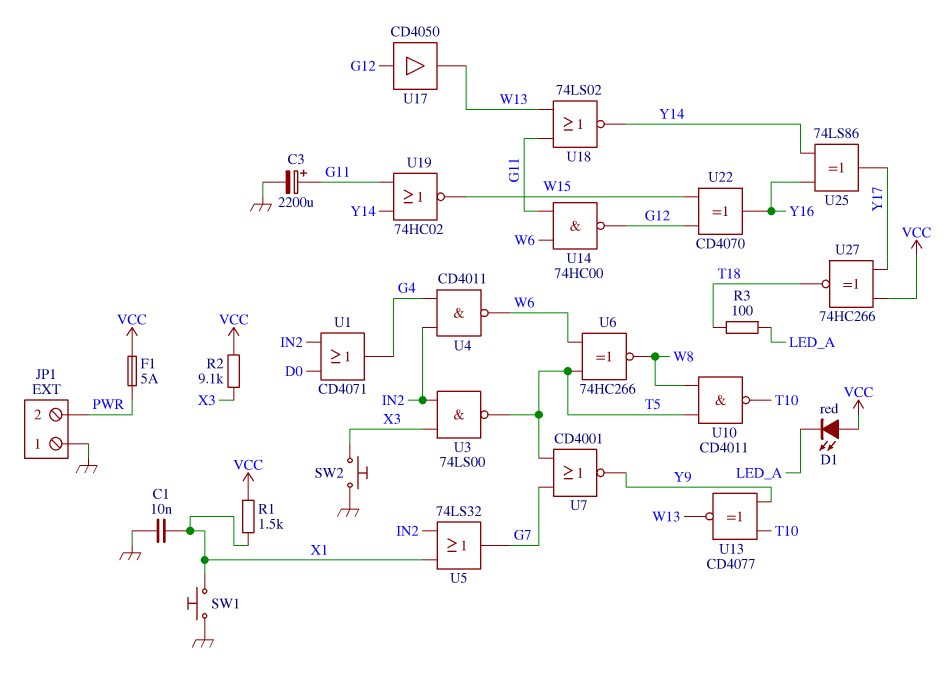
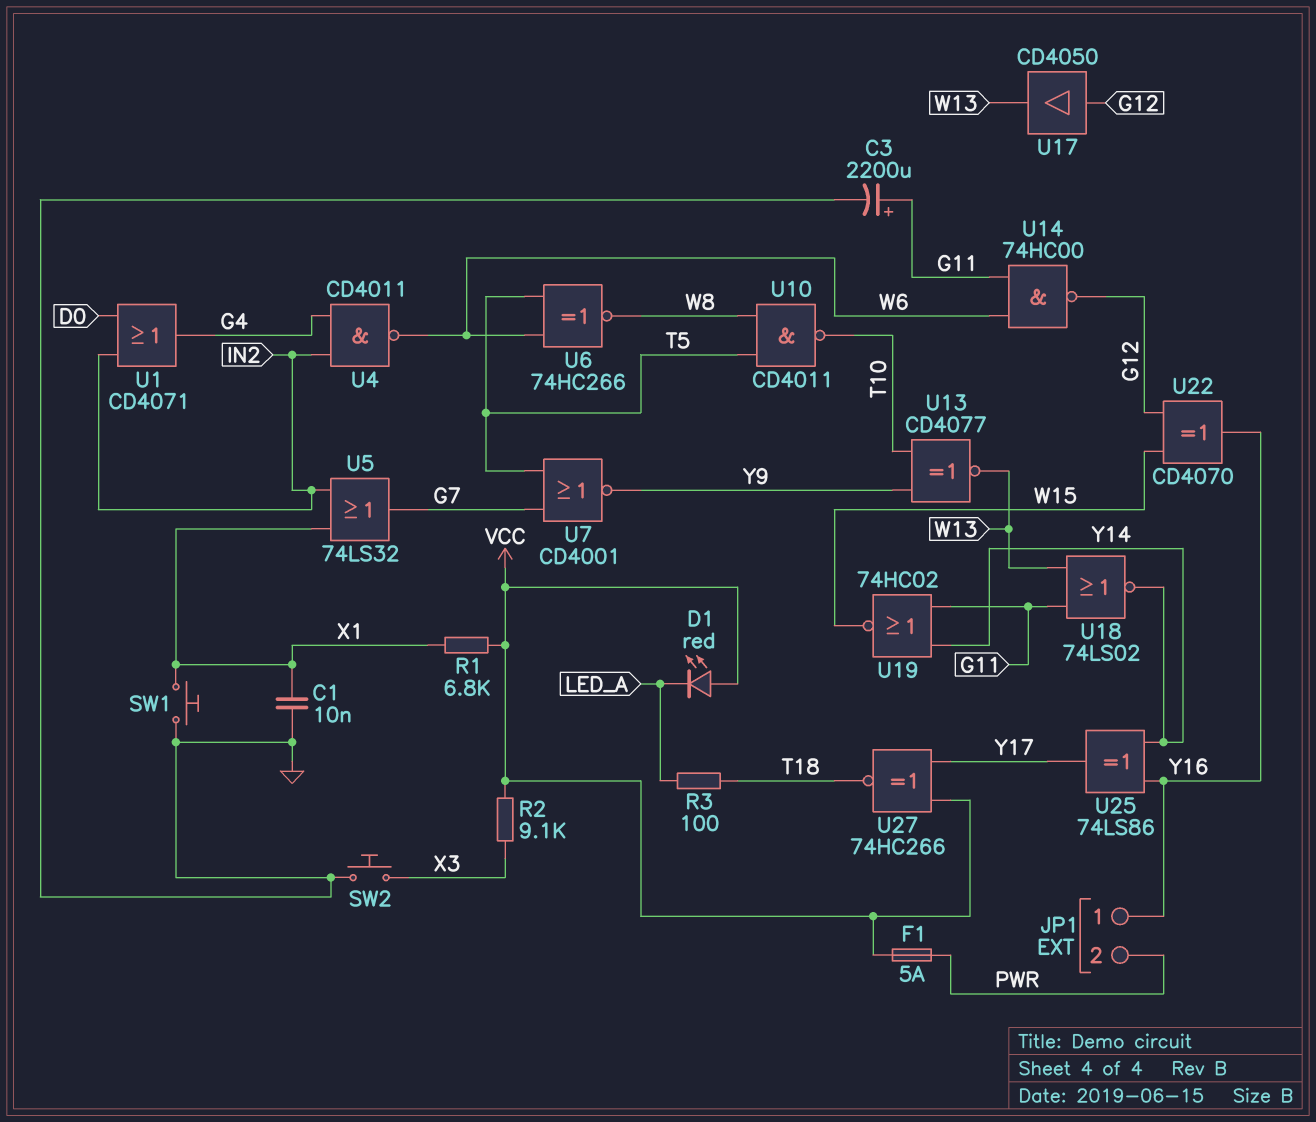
JP1 pin 1: GND -> Y16
R1: 1.5k (VCC, X1) -> 6.8k (VCC, X1)
U3: NAND 74LS00 (in IN2, in X3, out T5) -> none

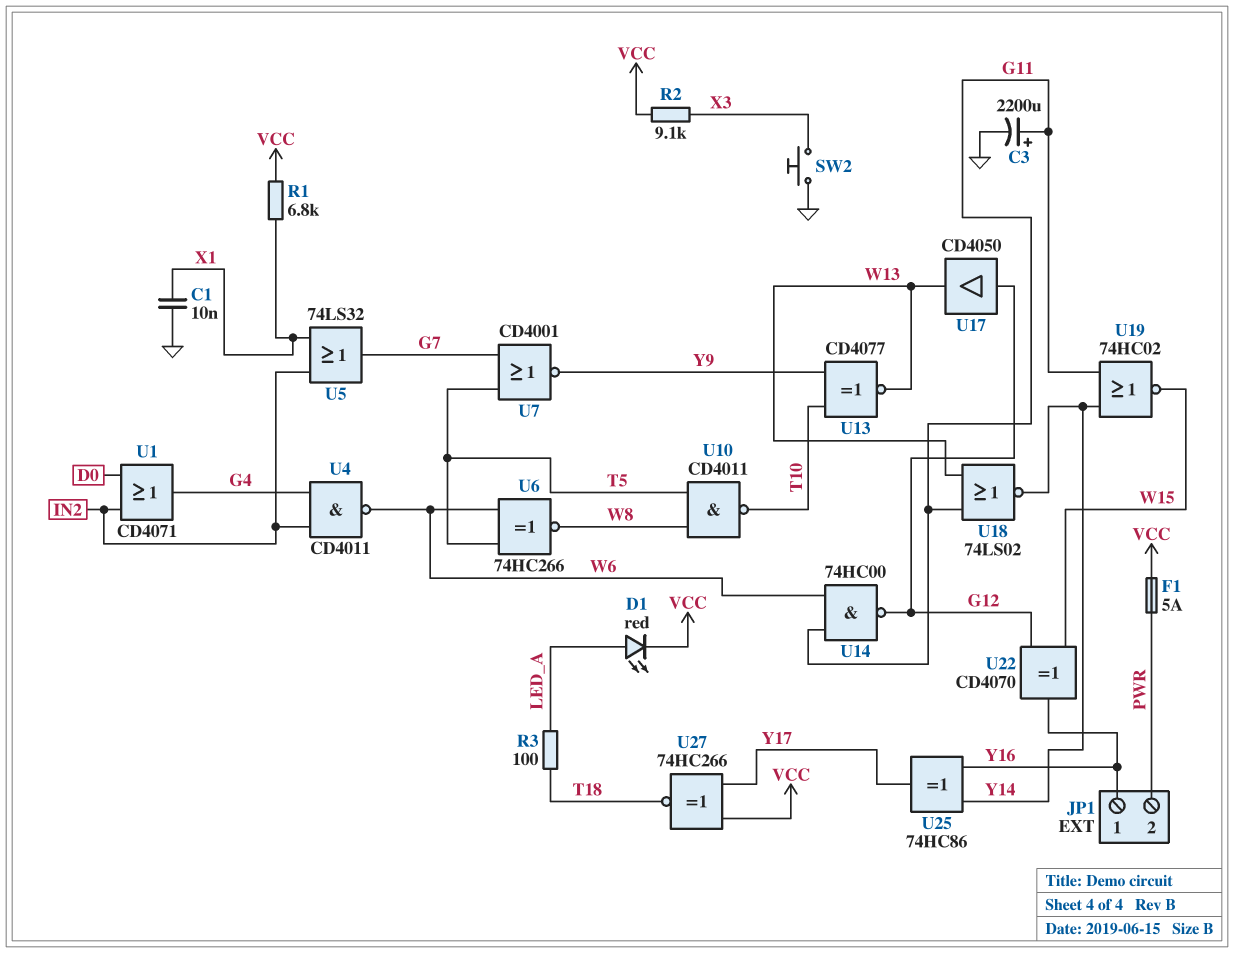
D1: LED red (A VCC, K LED_A) -> LED red (A LED_A, K VCC)
SW1: button (GND, X1) -> none
U25: XOR 74LS86 (in Y14, in Y16, out Y17) -> XOR 74HC86 (in Y14, in Y16, out Y17)

